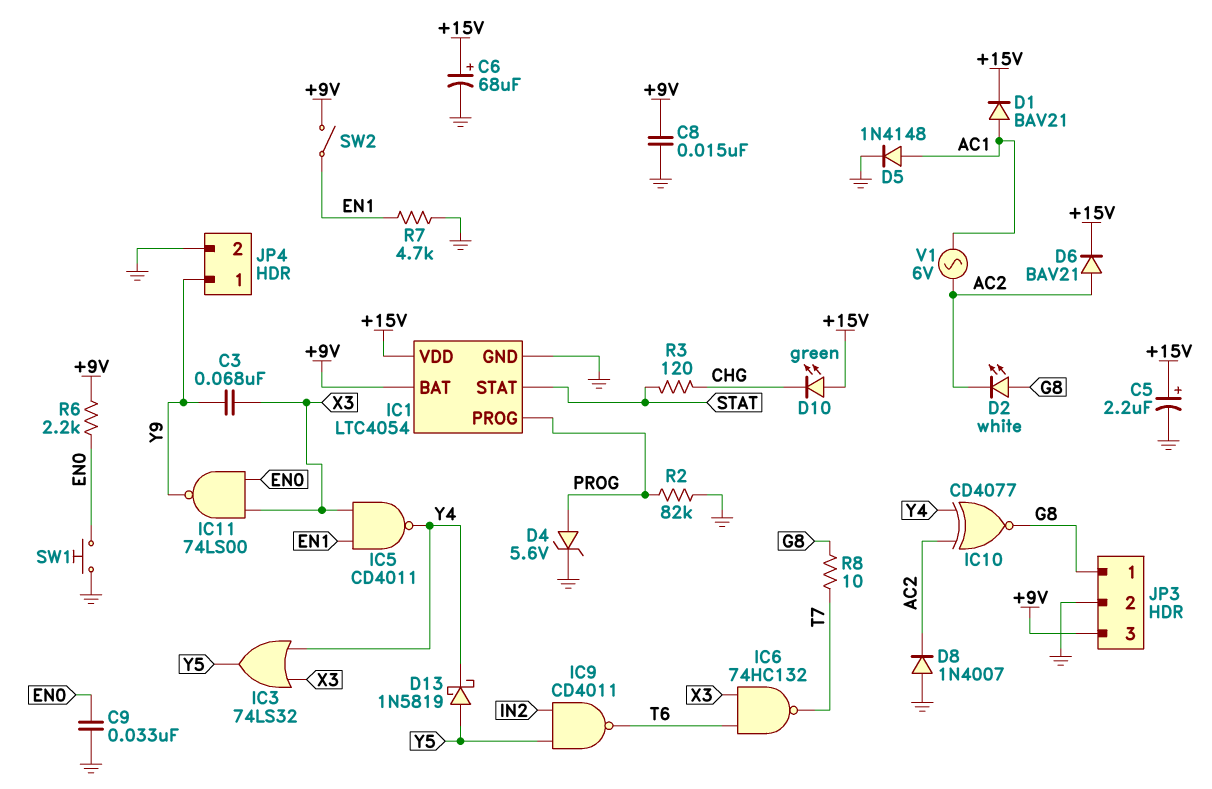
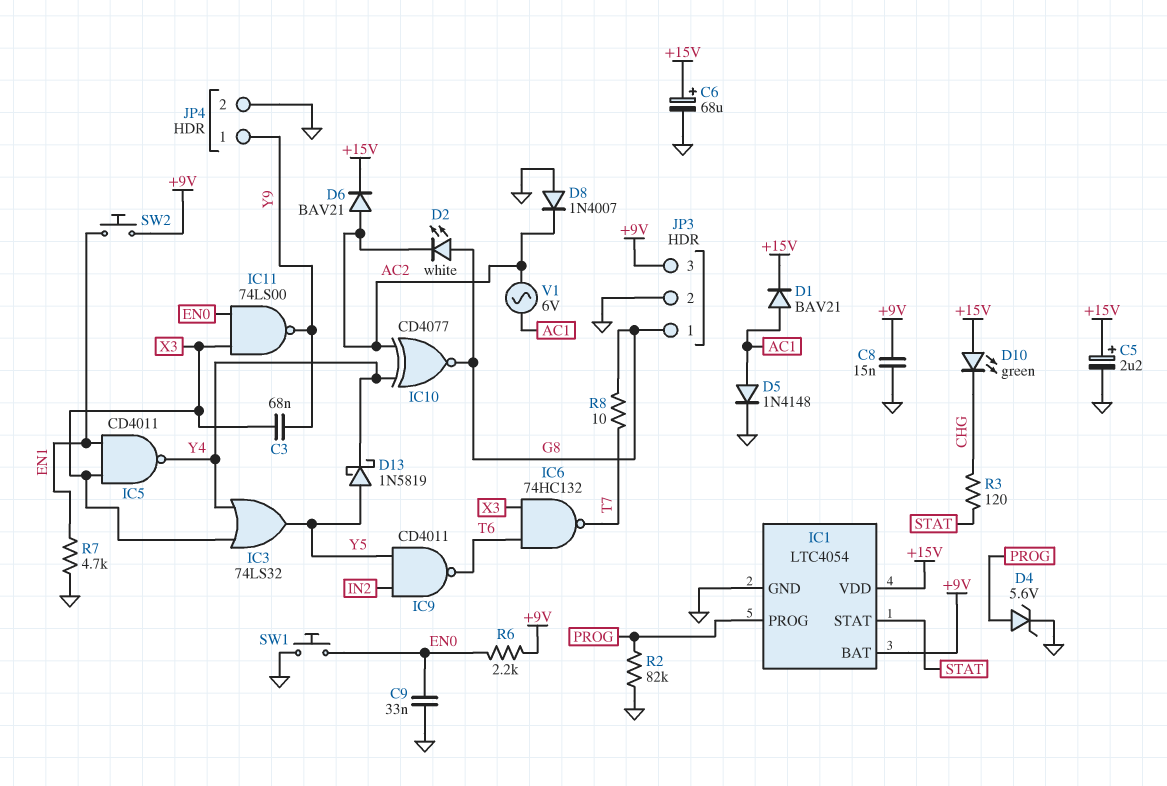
SW2: switch (+9V, EN1) -> button (+9V, EN1)

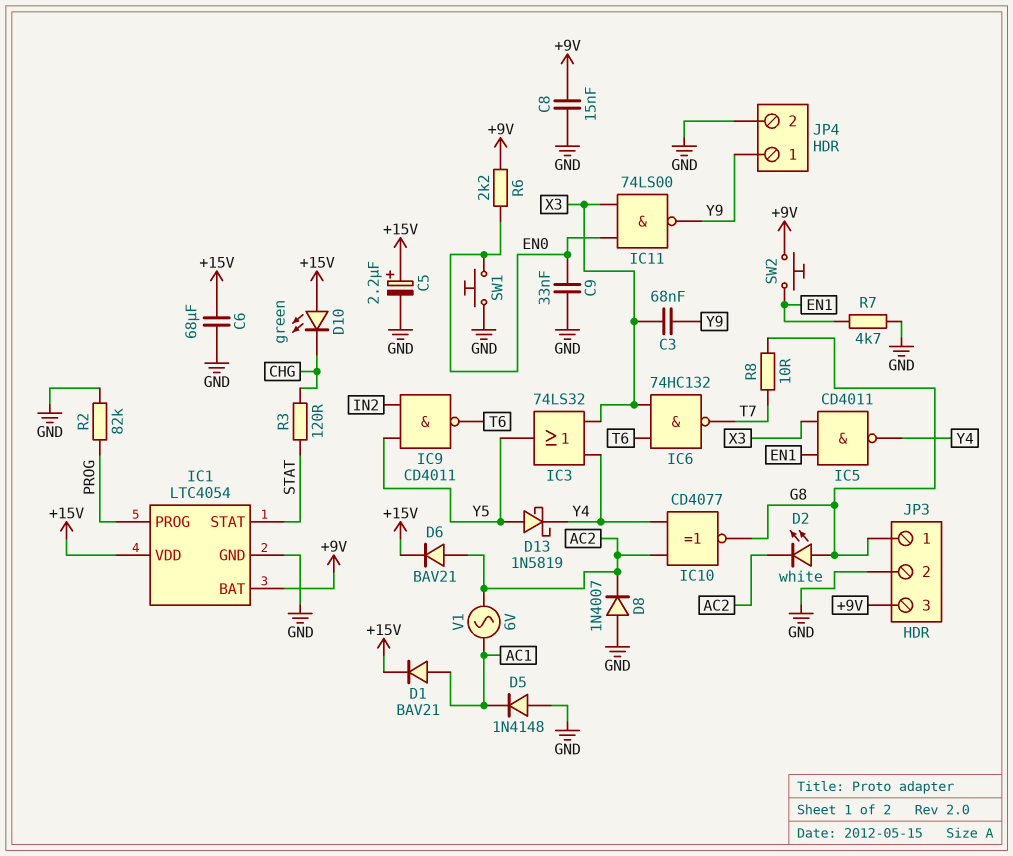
C6: 68uF (plus +15V, minus GND) -> 68uF (+15V, GND)
D4: zener 5.6V (A PROG, K GND) -> none
D5: diode 1N4148 (A AC1, K GND) -> diode 1N4148 (A GND, K AC1)

